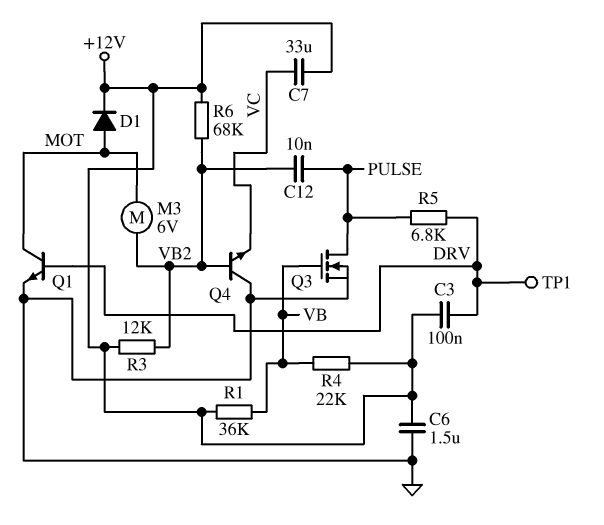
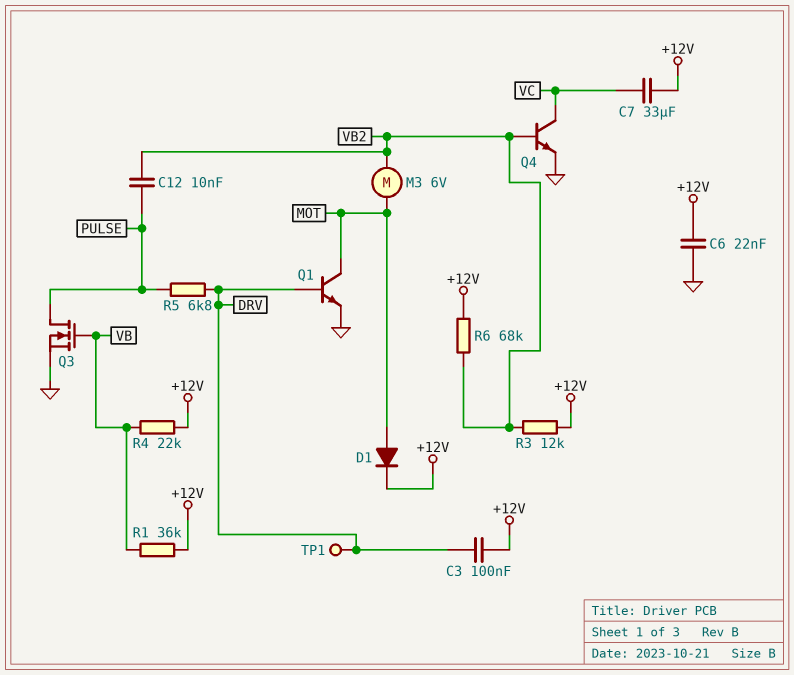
C6: 1.5uF (+12V, GND) -> 22nF (+12V, GND)
Q4: NPN (B VB2, C GND, E VC) -> NPN (B VB2, C VC, E GND)

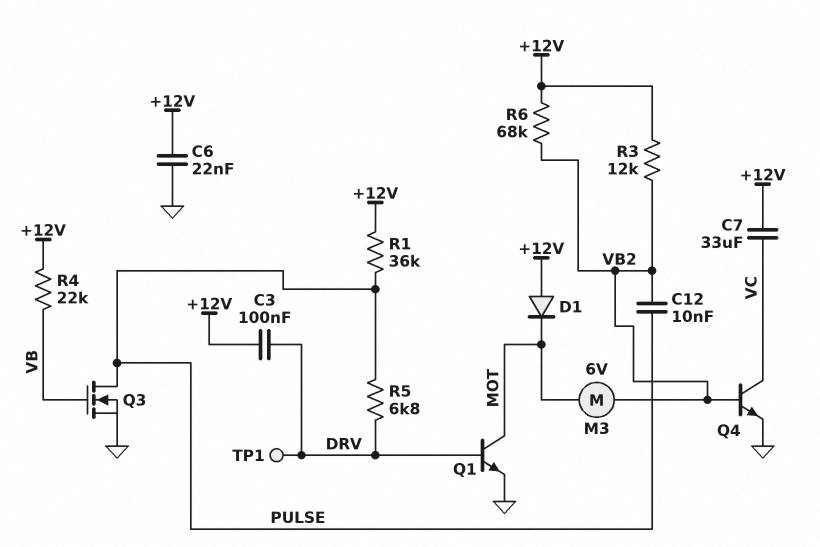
D1: diode (A MOT, K +12V) -> diode (A +12V, K MOT)
R1: 36k (+12V, VB) -> 36k (+12V, PULSE)

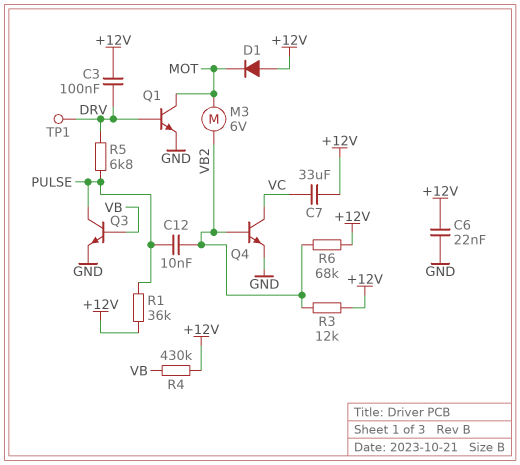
Q3: NMOS (G VB, D PULSE, S GND) -> NPN (B VB, C PULSE, E GND)
R4: 22k (+12V, VB) -> 430k (+12V, VB)

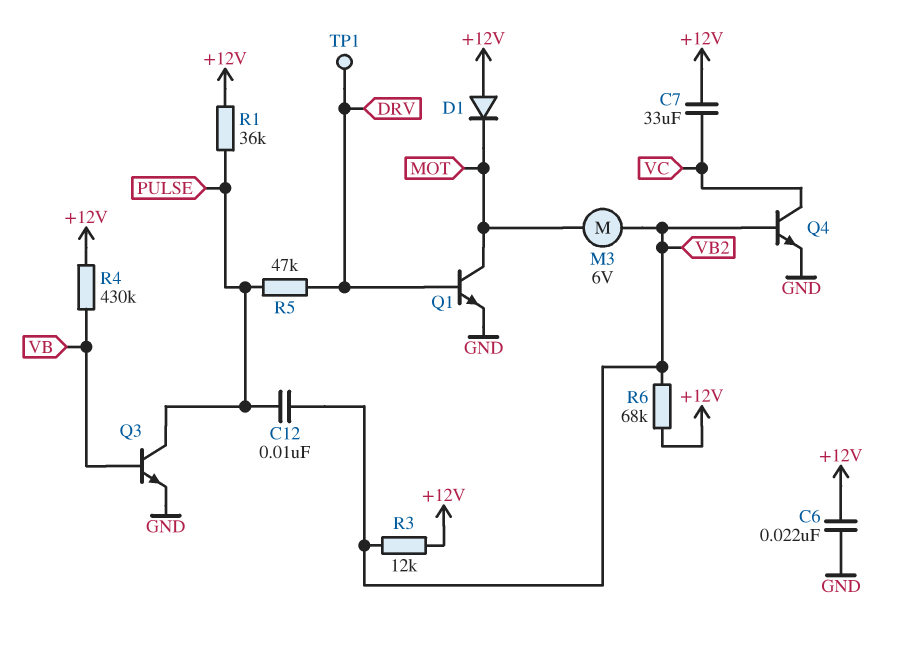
C3: 100nF (+12V, DRV) -> none
R5: 6.8k (DRV, PULSE) -> 47k (DRV, PULSE)

